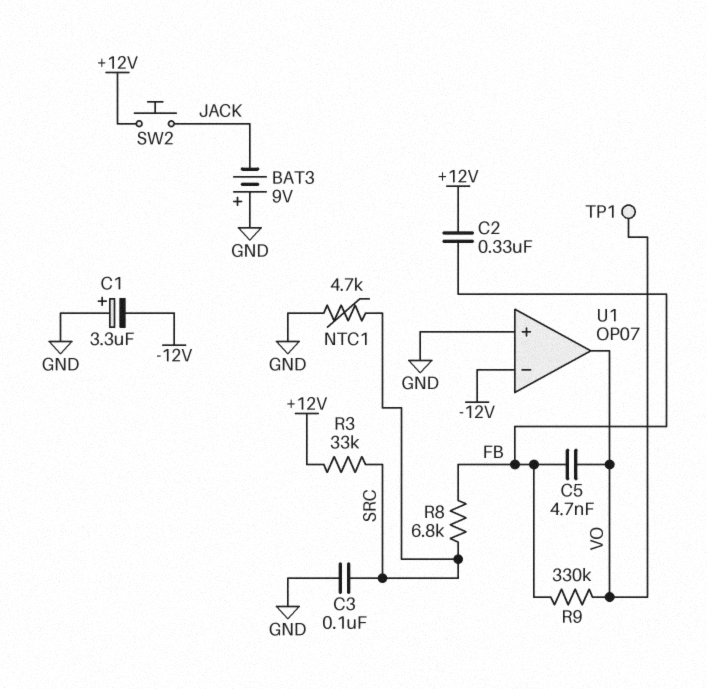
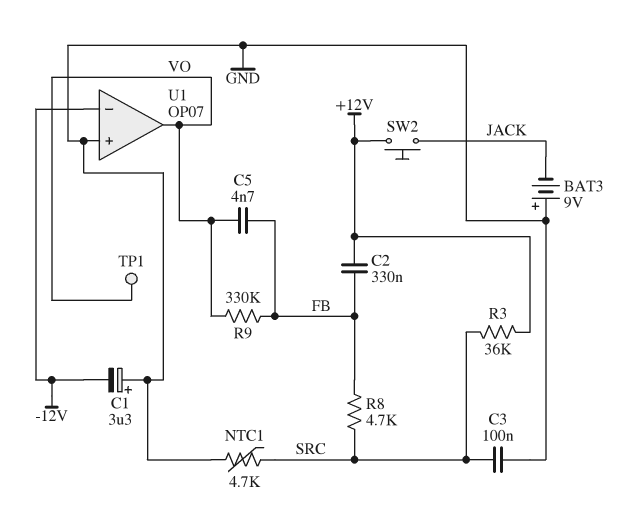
R3: 33k (+12V, SRC) -> 36k (+12V, SRC)
R8: 6.8k (FB, SRC) -> 4.7k (FB, SRC)

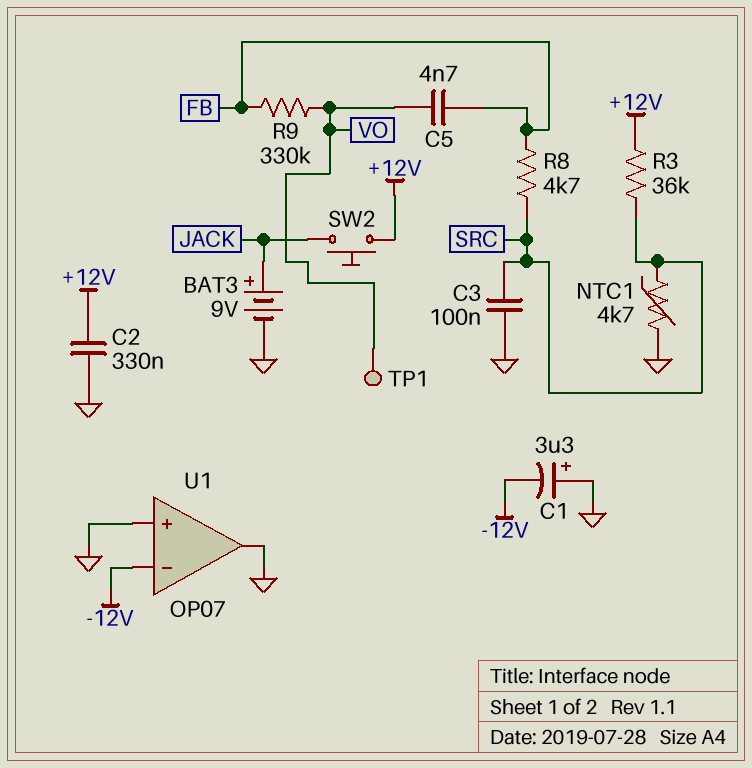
BAT3: 9V (plus GND, minus JACK) -> 9V (plus JACK, minus GND)
C2: 330nF (+12V, FB) -> 330nF (+12V, GND)
U1 pin out: VO -> GND

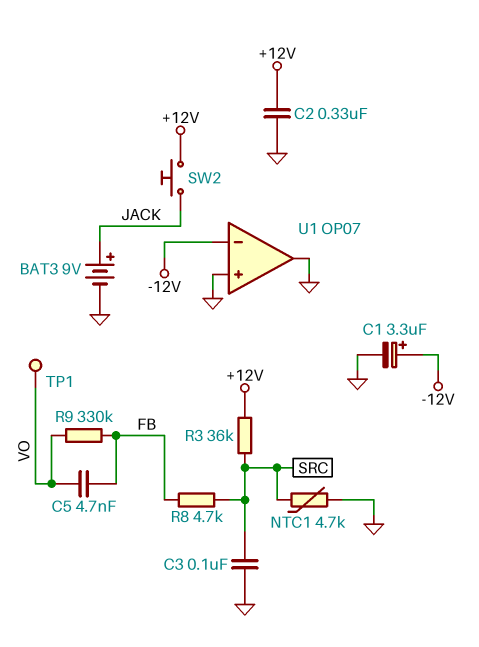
C1: 3.3uF (plus GND, minus -12V) -> 3.3uF (plus -12V, minus GND)

